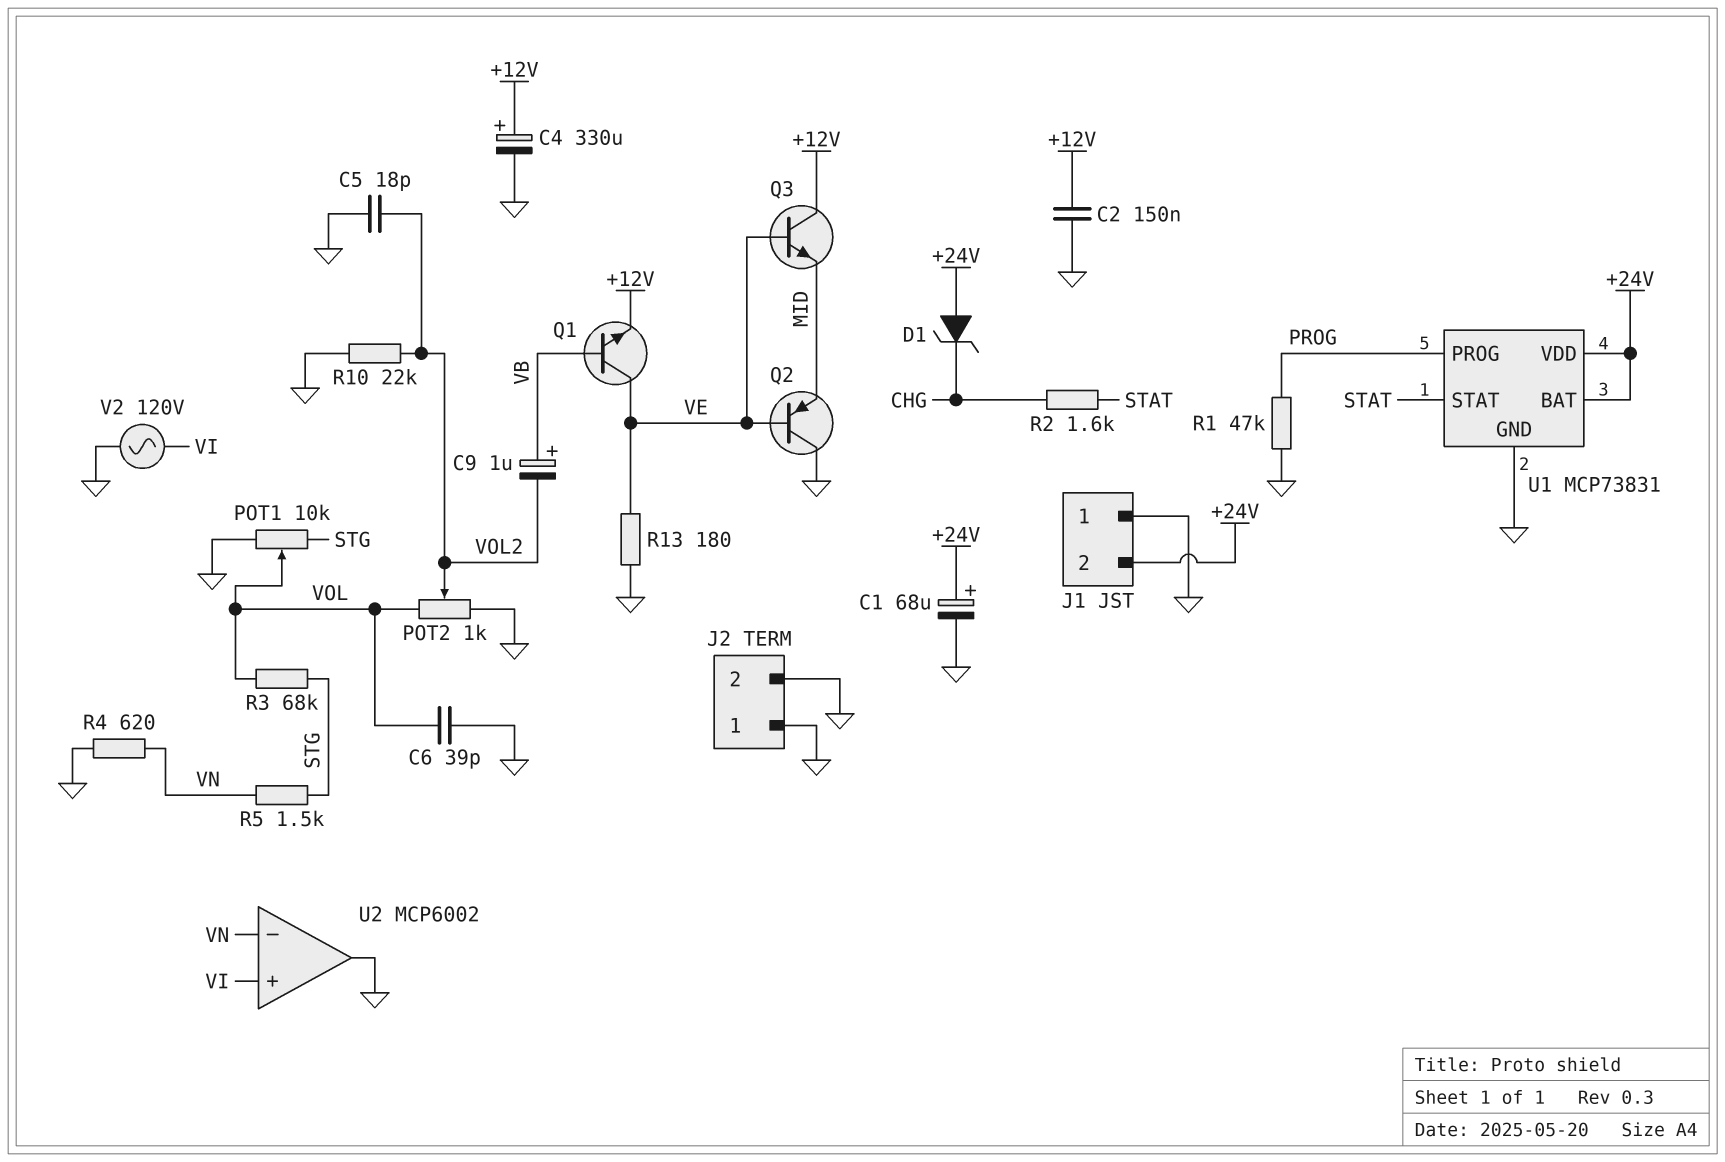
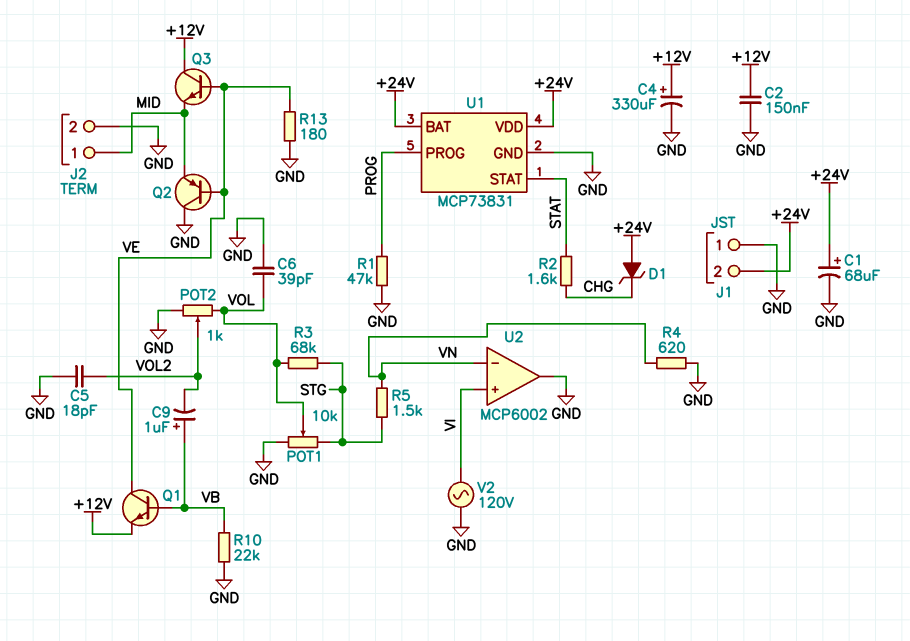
J2 pin 1: GND -> MID
R10: 22k (GND, VOL2) -> 22k (GND, VB)

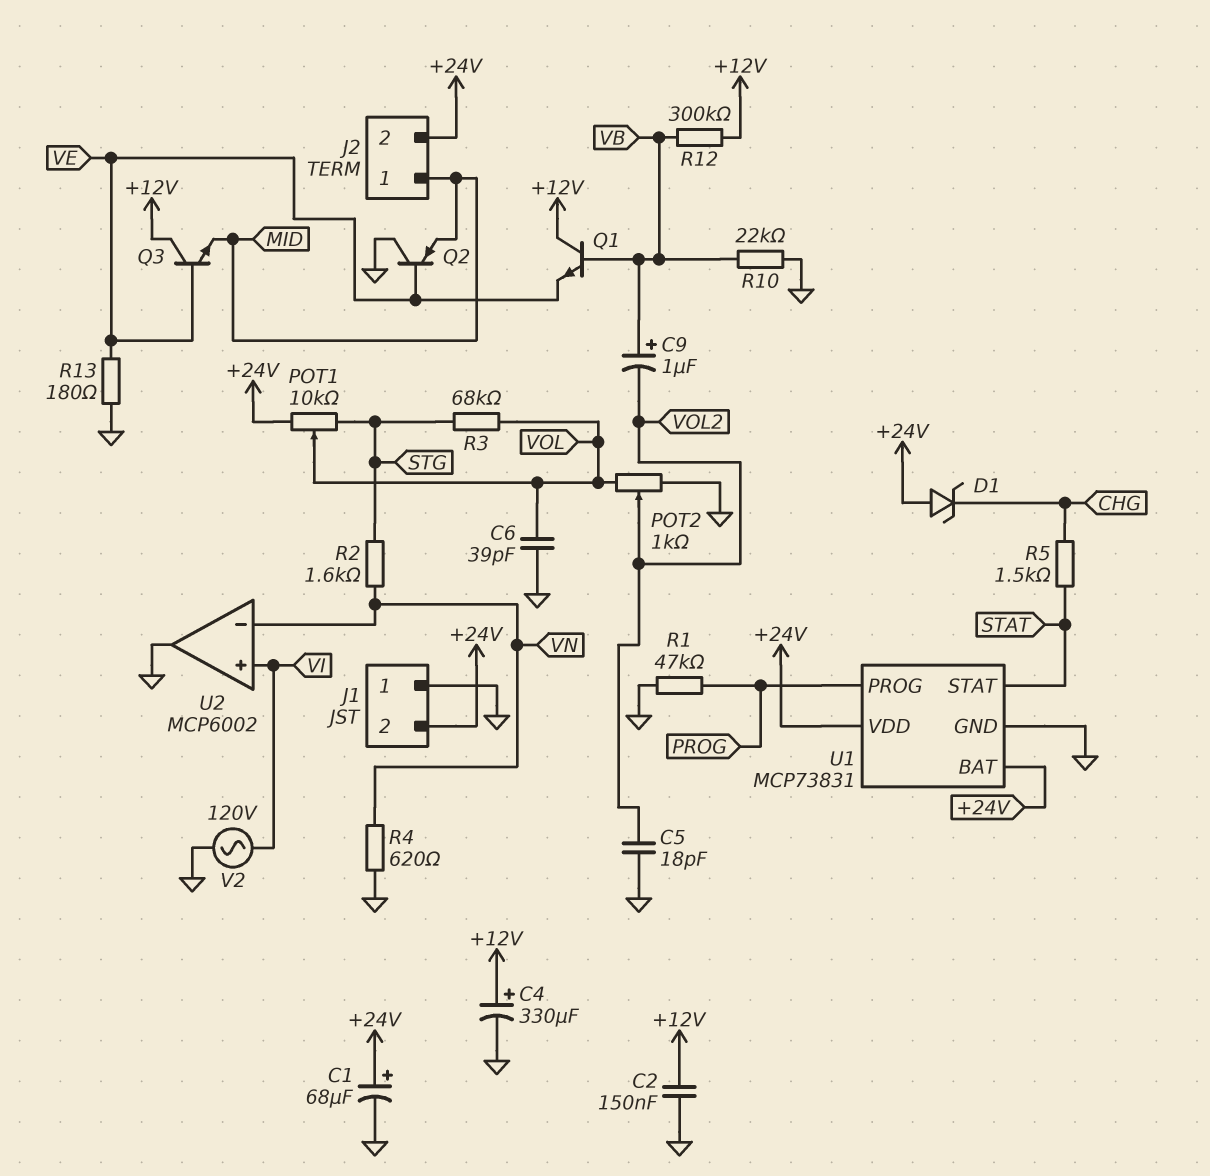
J2 pin 2: GND -> +24V
POT1: 10k (GND, STG, wiper VOL) -> 10k (+24V, STG, wiper VOL)
Q1: NPN (B VB, C VE, E +12V) -> NPN (B VB, C +12V, E VE)
R2: 1.6k (CHG, STAT) -> 1.6k (STG, VN)
R5: 1.5k (STG, VN) -> 1.5k (CHG, STAT)
R12: none -> 300k (+12V, VB)

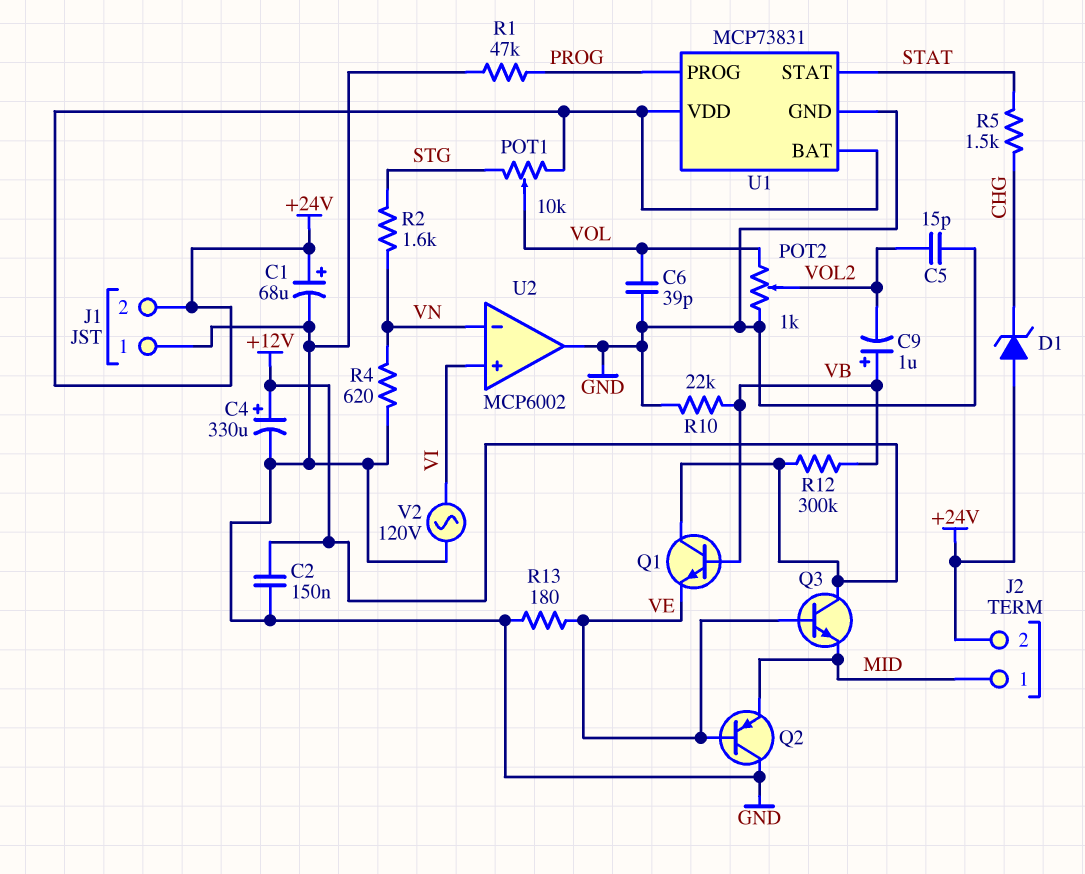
C5: 18pF (GND, VOL2) -> 15pF (GND, VOL2)
R3: 68k (STG, VOL) -> none

